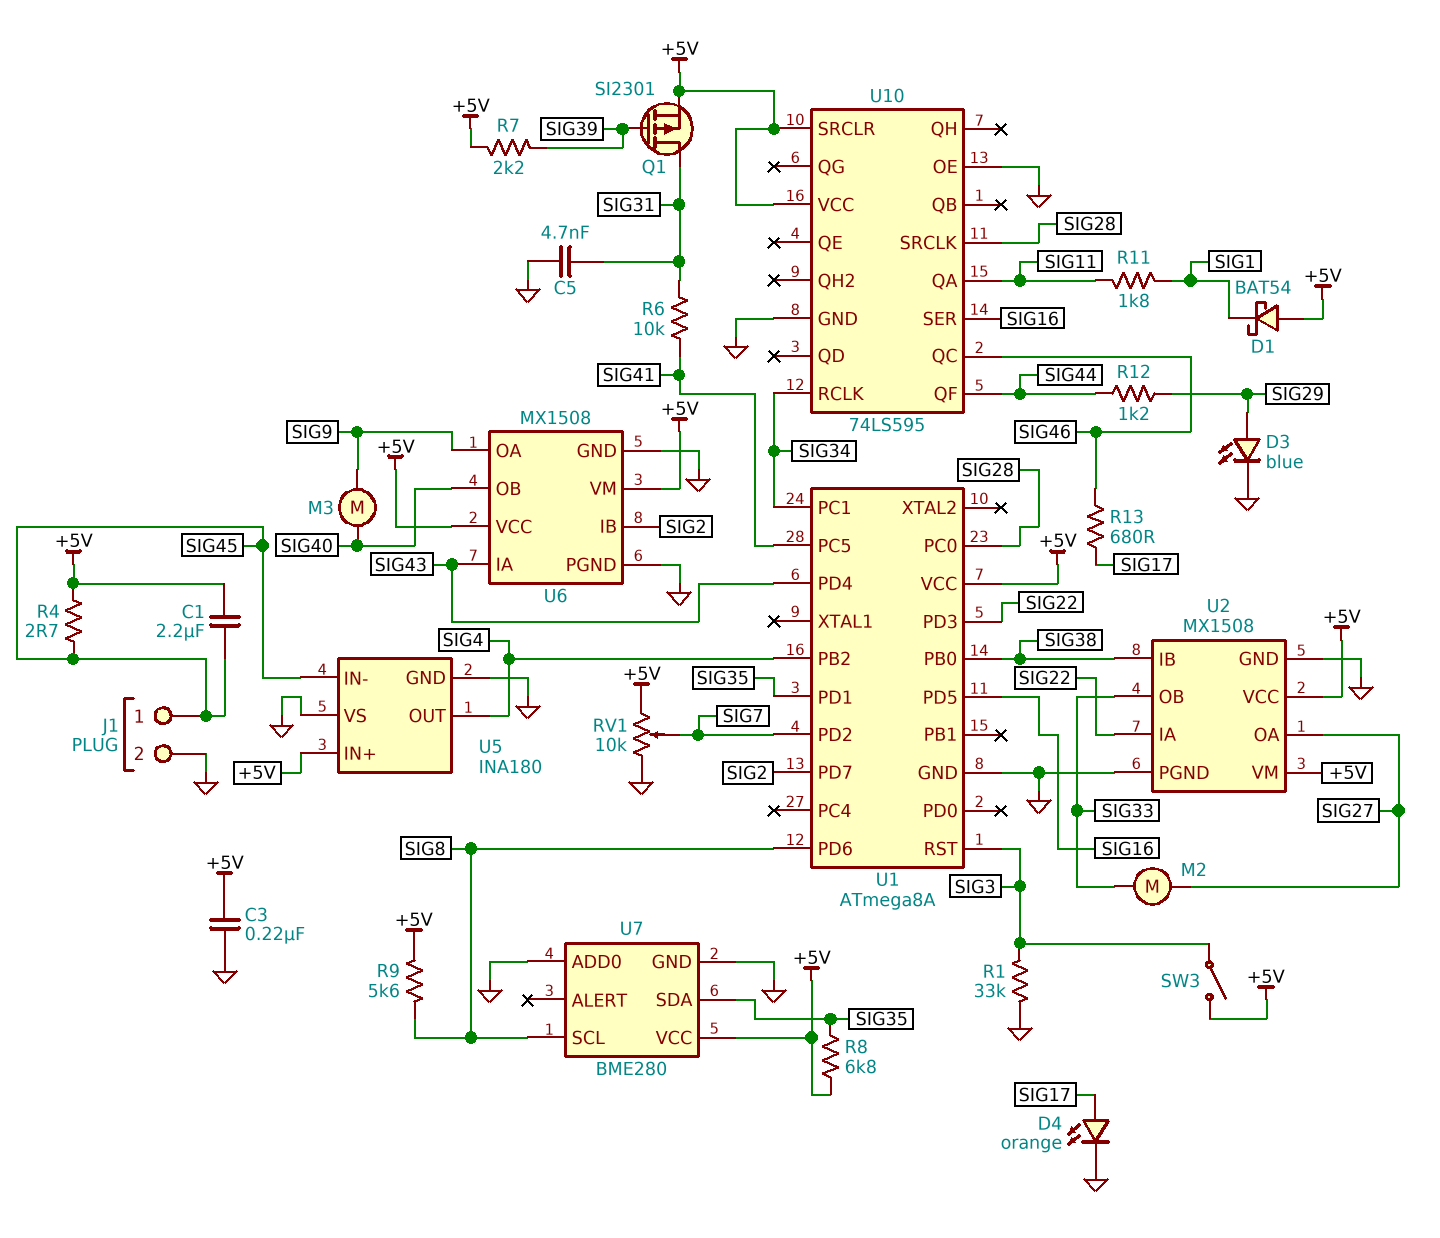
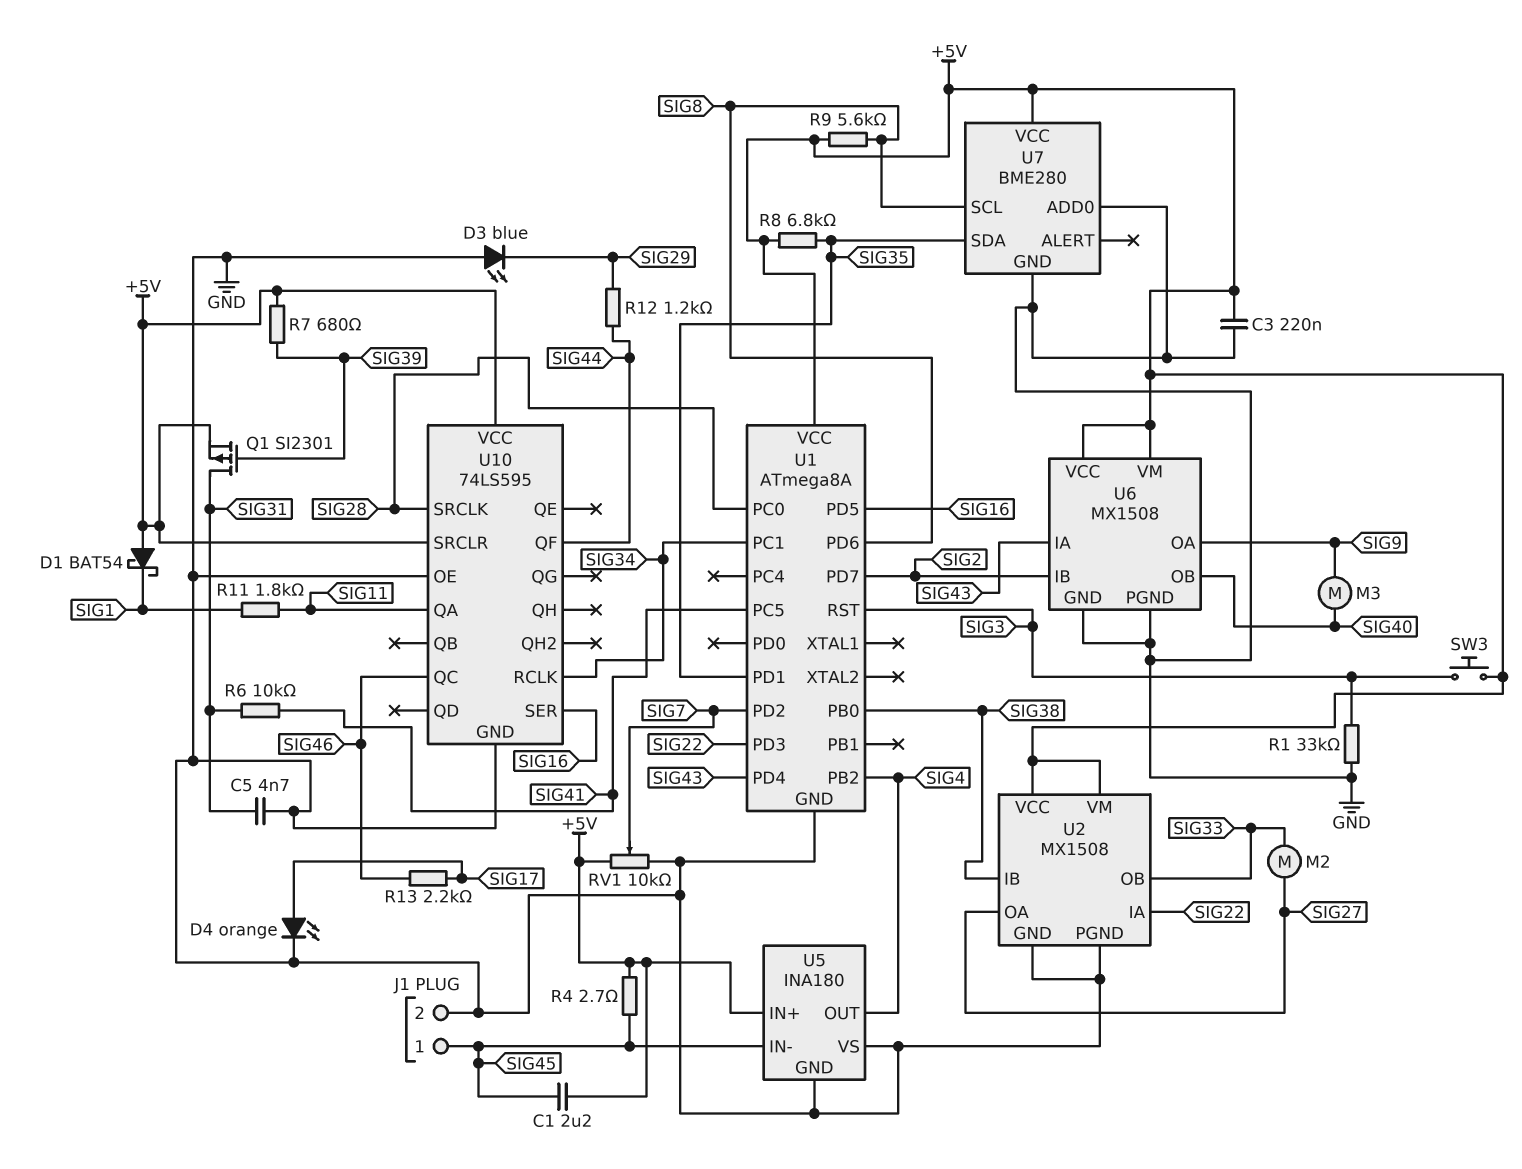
D3: LED blue (A SIG29, K GND) -> LED blue (A GND, K SIG29)
R7: 2.2k (+5V, SIG39) -> 680 (+5V, SIG39)
R13: 680 (SIG17, SIG46) -> 2.2k (SIG17, SIG46)
SW3: switch (+5V, SIG3) -> button (+5V, SIG3)

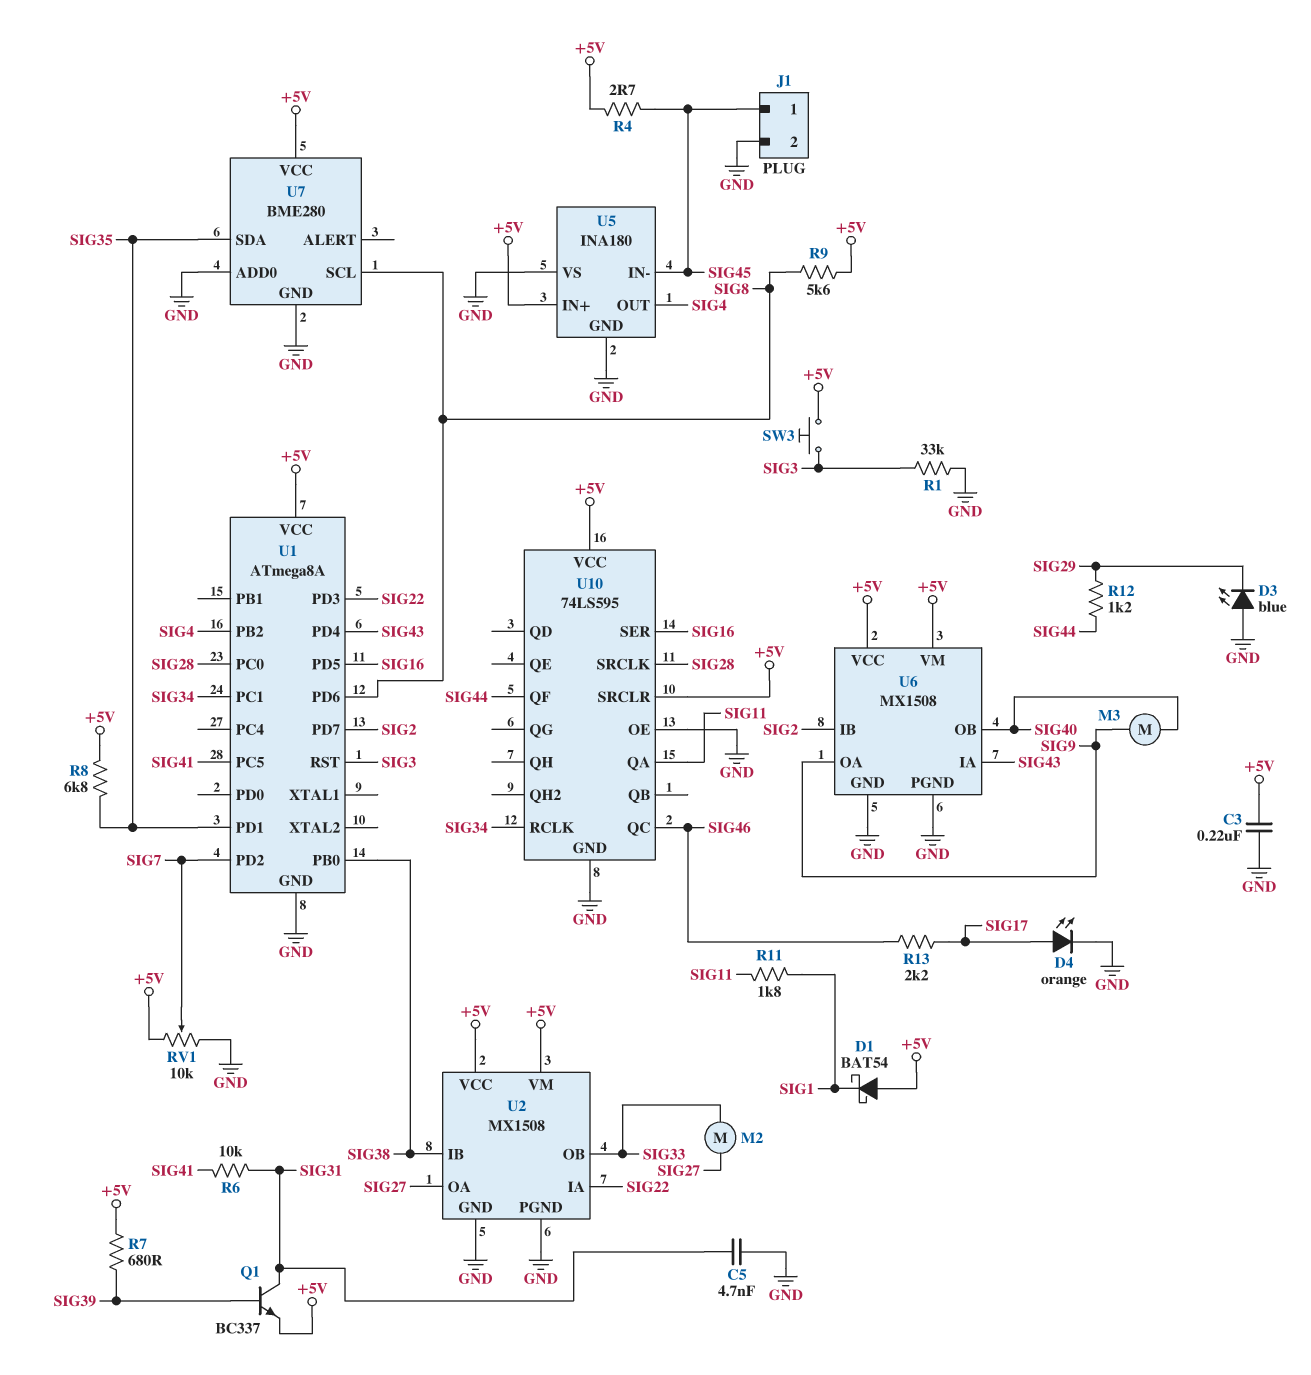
C1: 2.2uF (+5V, SIG45) -> none
Q1: PMOS SI2301 (G SIG39, D SIG31, S +5V) -> NPN BC337 (B SIG39, C SIG31, E +5V)

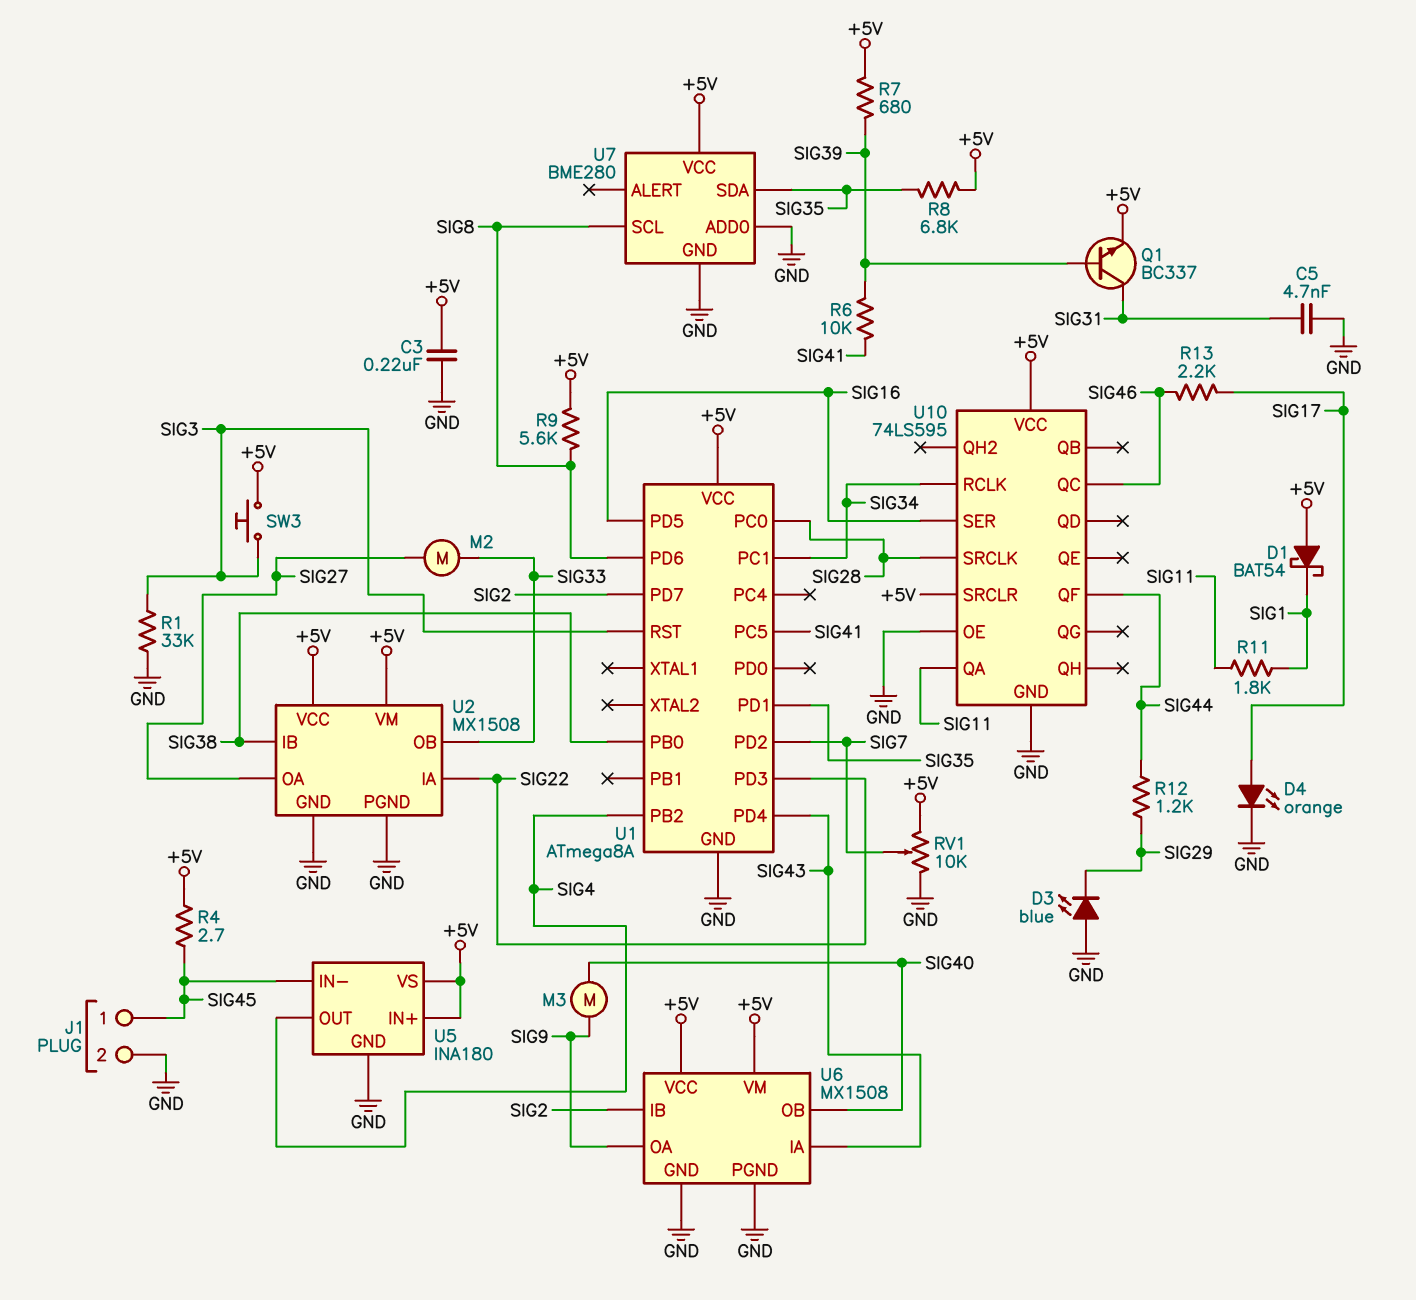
R6: 10k (SIG31, SIG41) -> 10k (SIG39, SIG41)
U5 pin VS: GND -> +5V

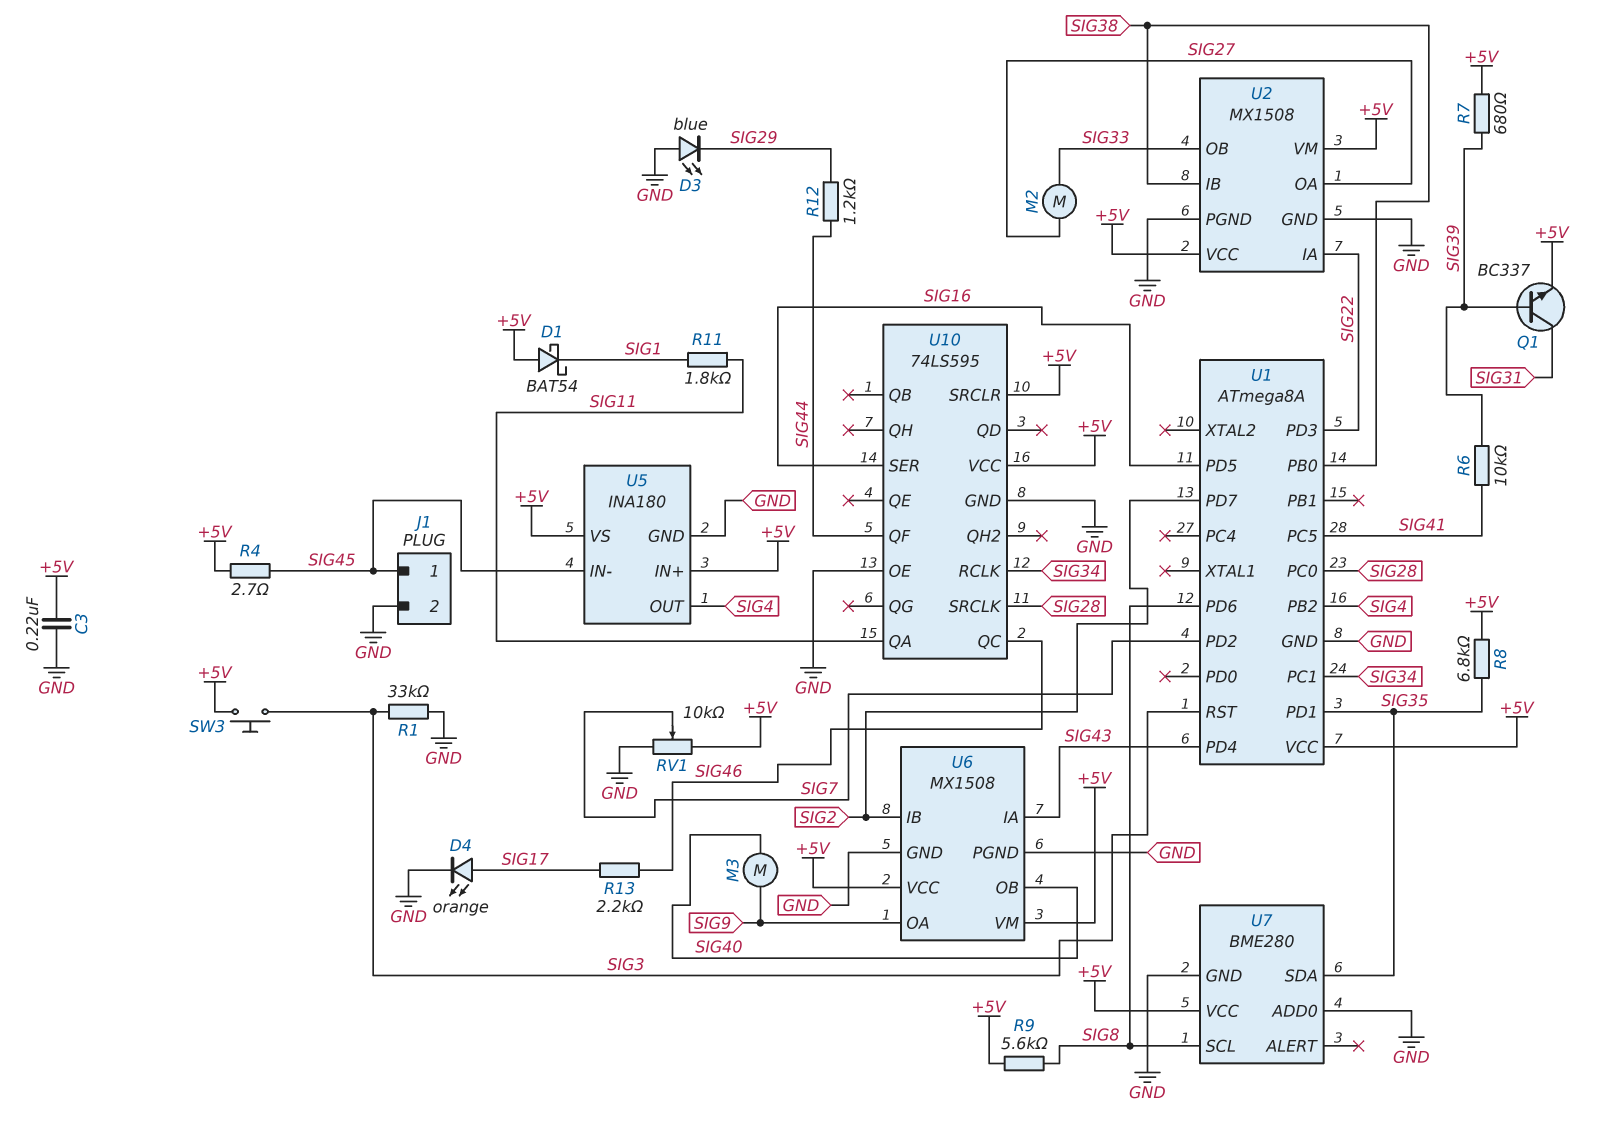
C5: 4.7nF (GND, SIG31) -> none

